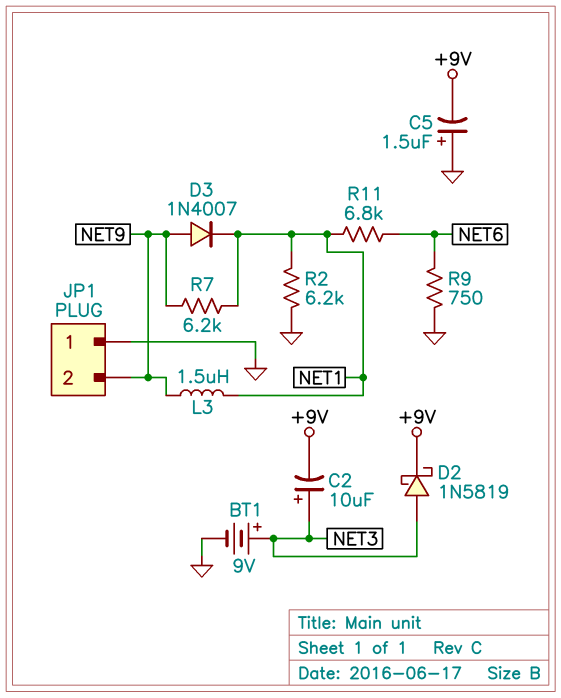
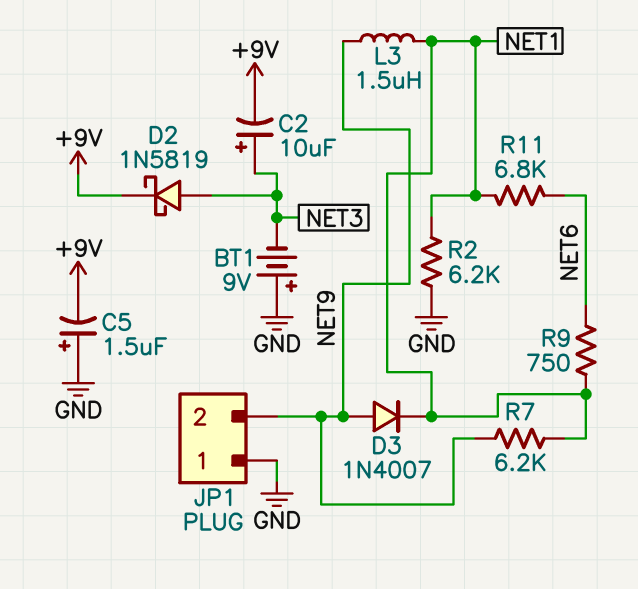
BT1: 9V (plus NET3, minus GND) -> 9V (plus GND, minus NET3)
R9: 750 (GND, NET6) -> 750 (NET1, NET6)

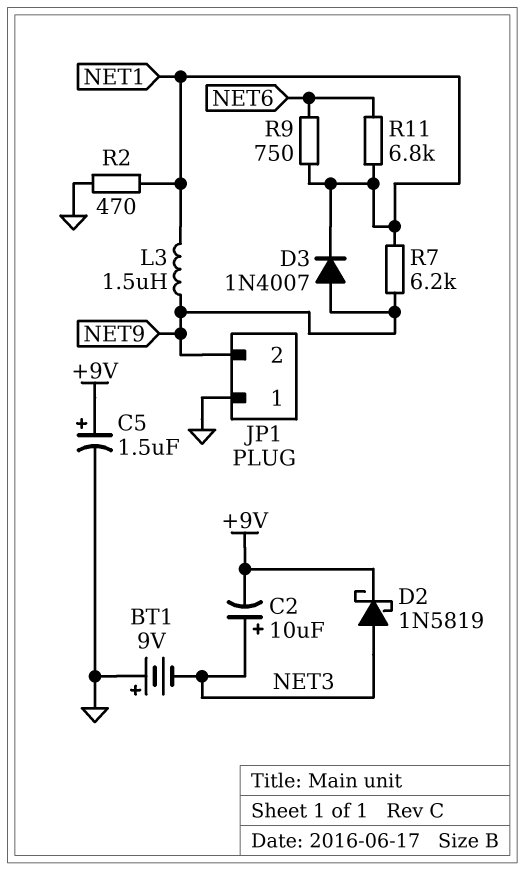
C5: 1.5uF (plus GND, minus +9V) -> 1.5uF (plus +9V, minus GND)
R2: 6.2k (GND, NET1) -> 470 (GND, NET1)

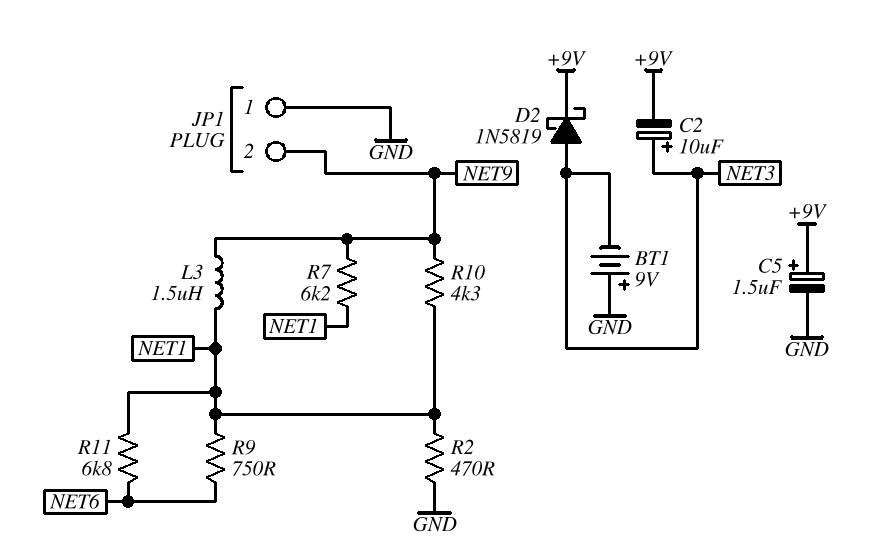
D3: diode 1N4007 (A NET9, K NET1) -> none
R10: none -> 4.3k (NET1, NET9)

